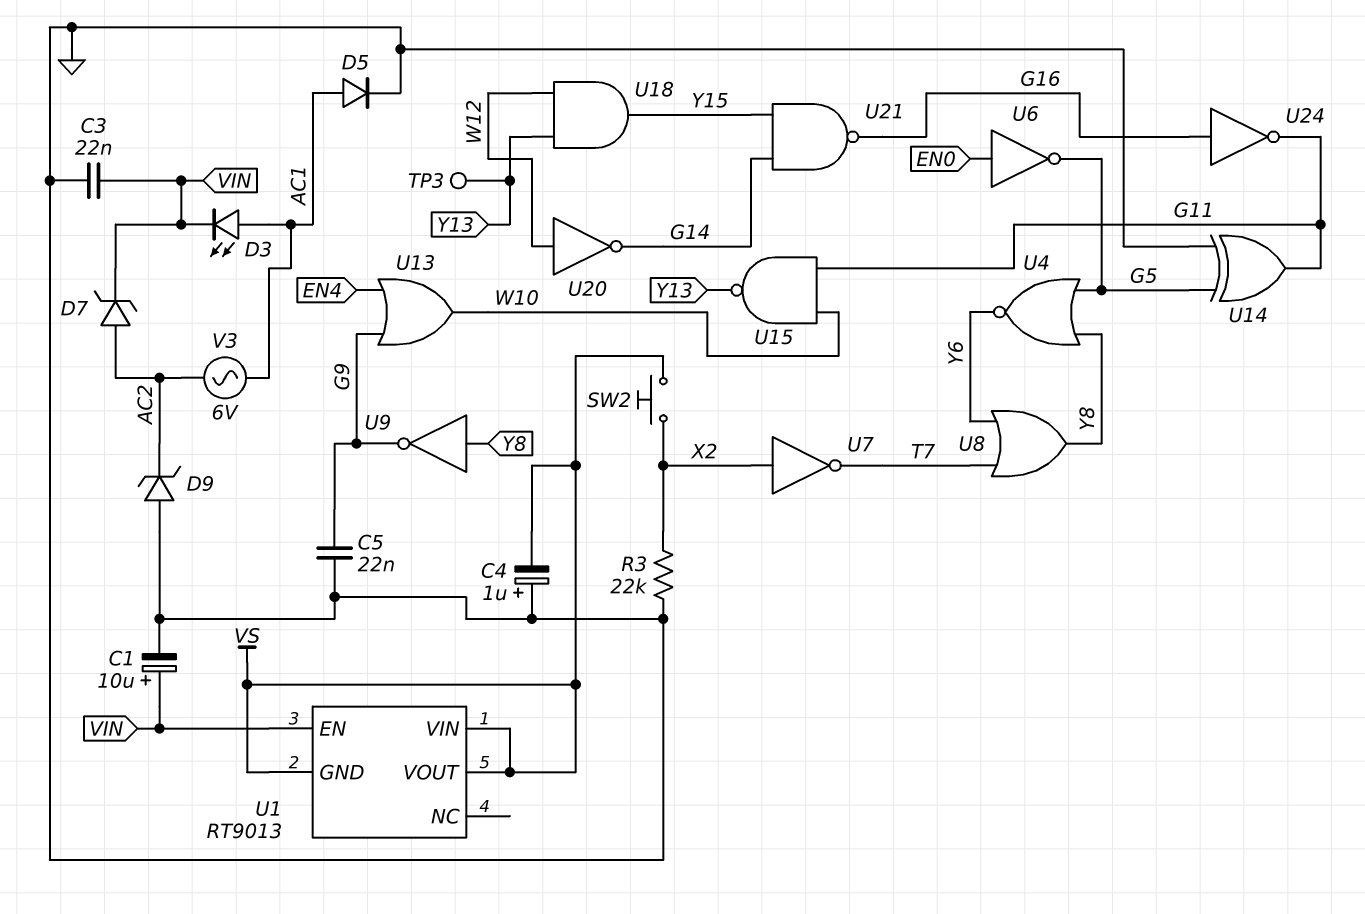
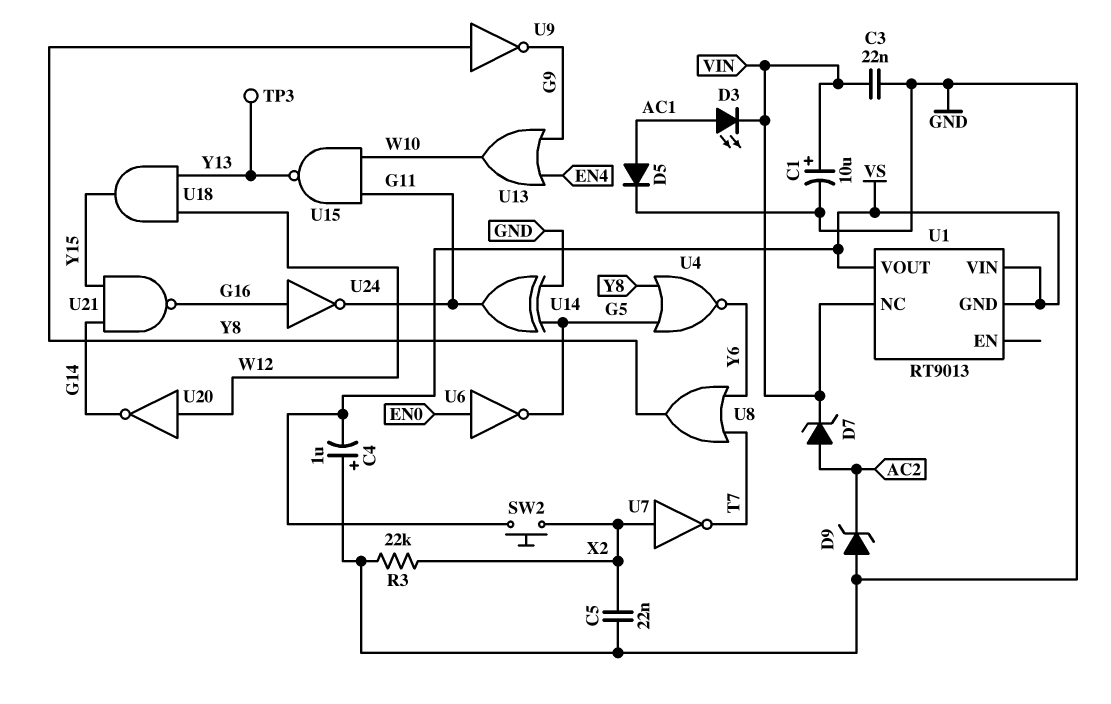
C5: 22nF (G9, GND) -> 22nF (GND, X2)
U1 pin EN: VIN -> none
U1 pin NC: none -> VIN
V3: AC 6V (AC1, AC2) -> none

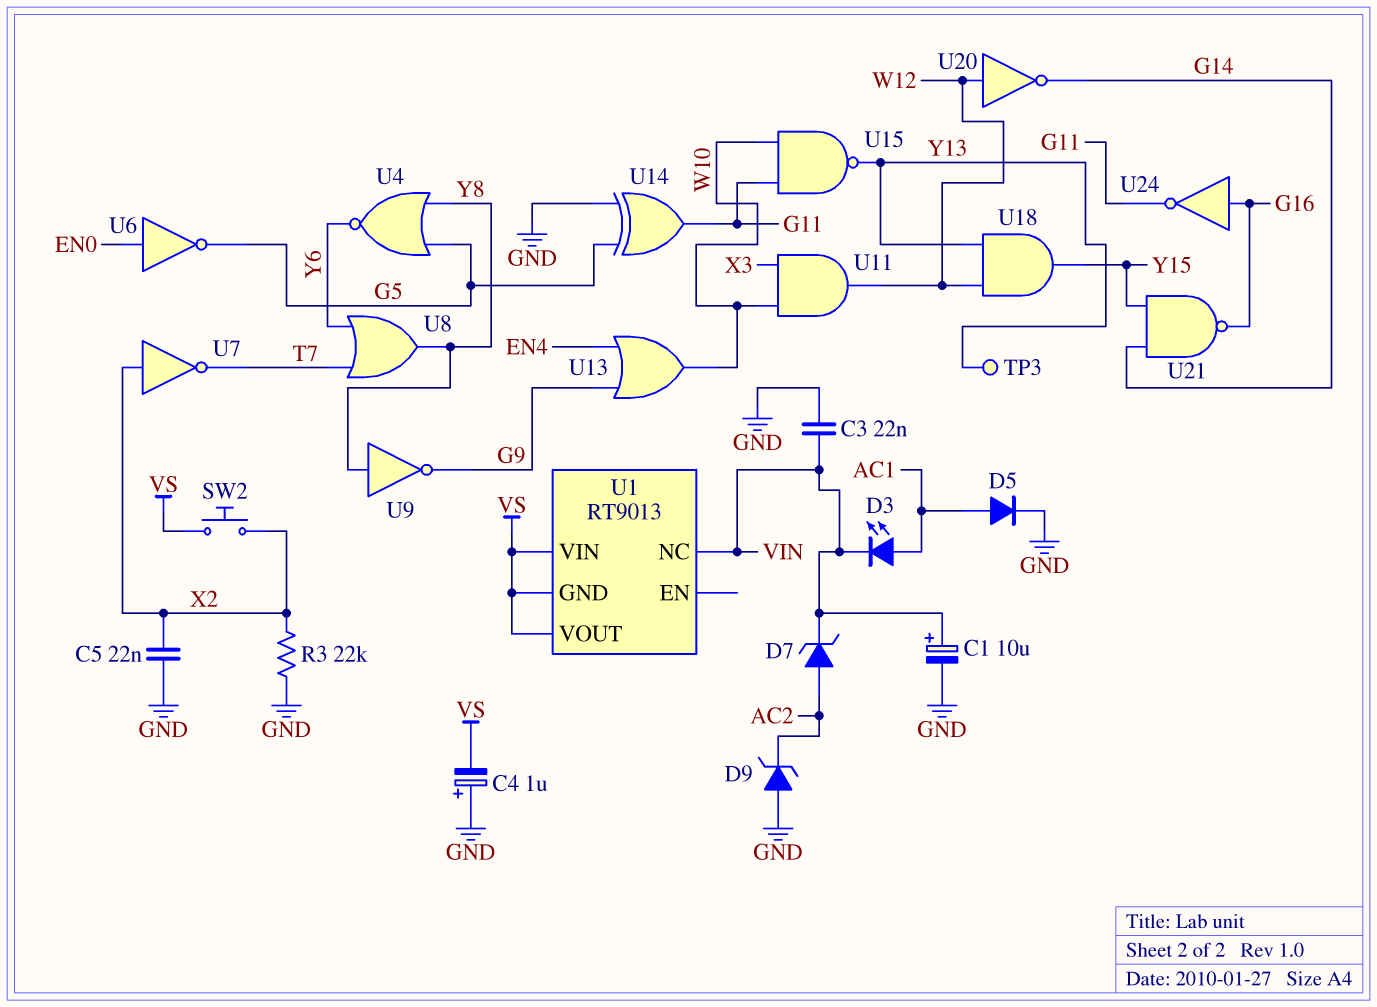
U11: none -> AND (in W10, in X3, out W12)

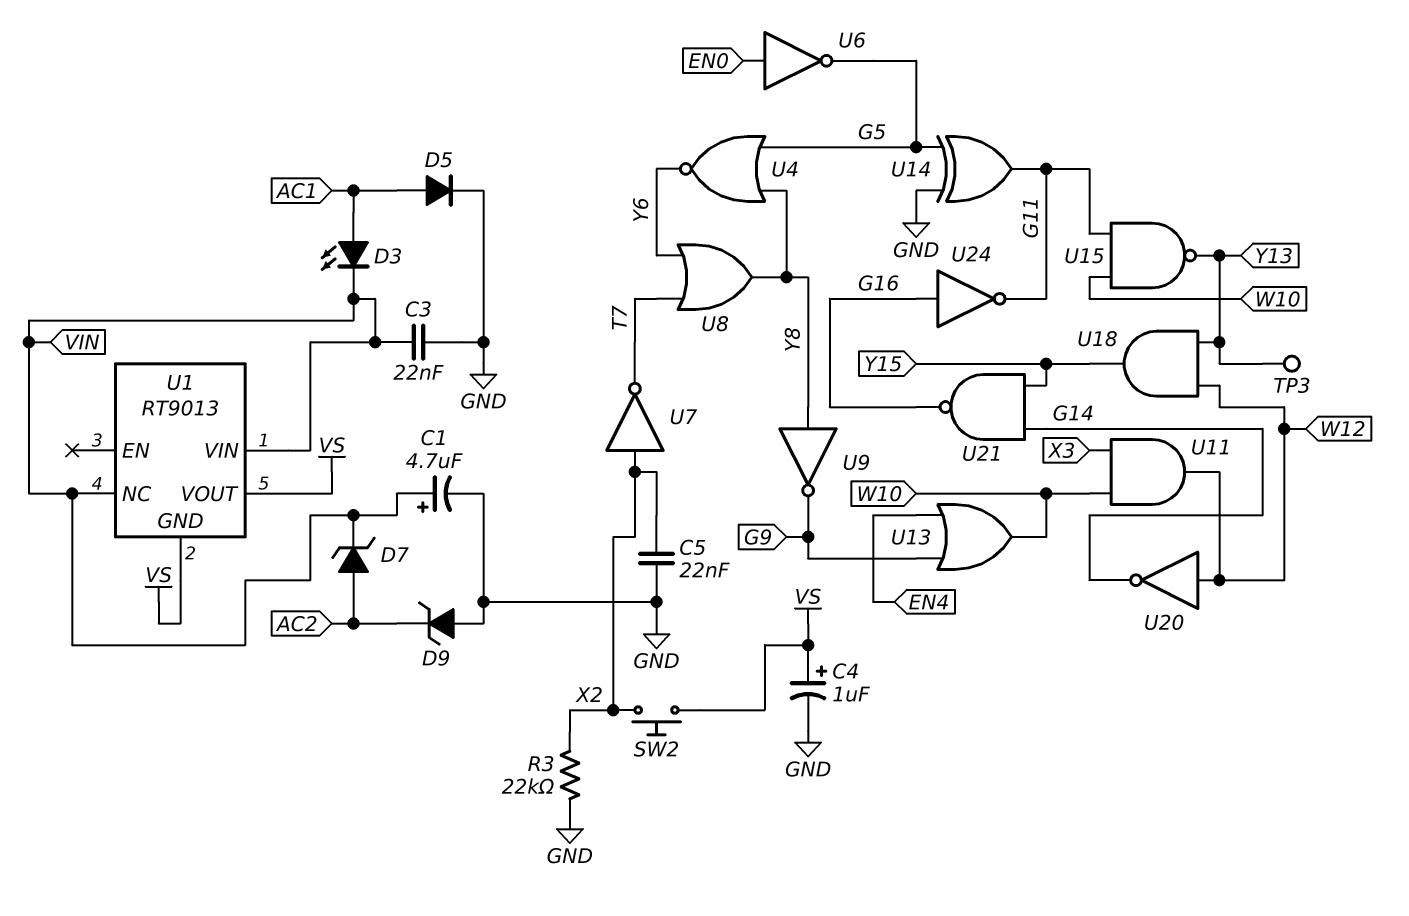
C1: 10uF (plus VIN, minus GND) -> 4.7uF (plus VIN, minus GND)
C4: 1uF (plus GND, minus VS) -> 1uF (plus VS, minus GND)
U1 pin VIN: VS -> VIN

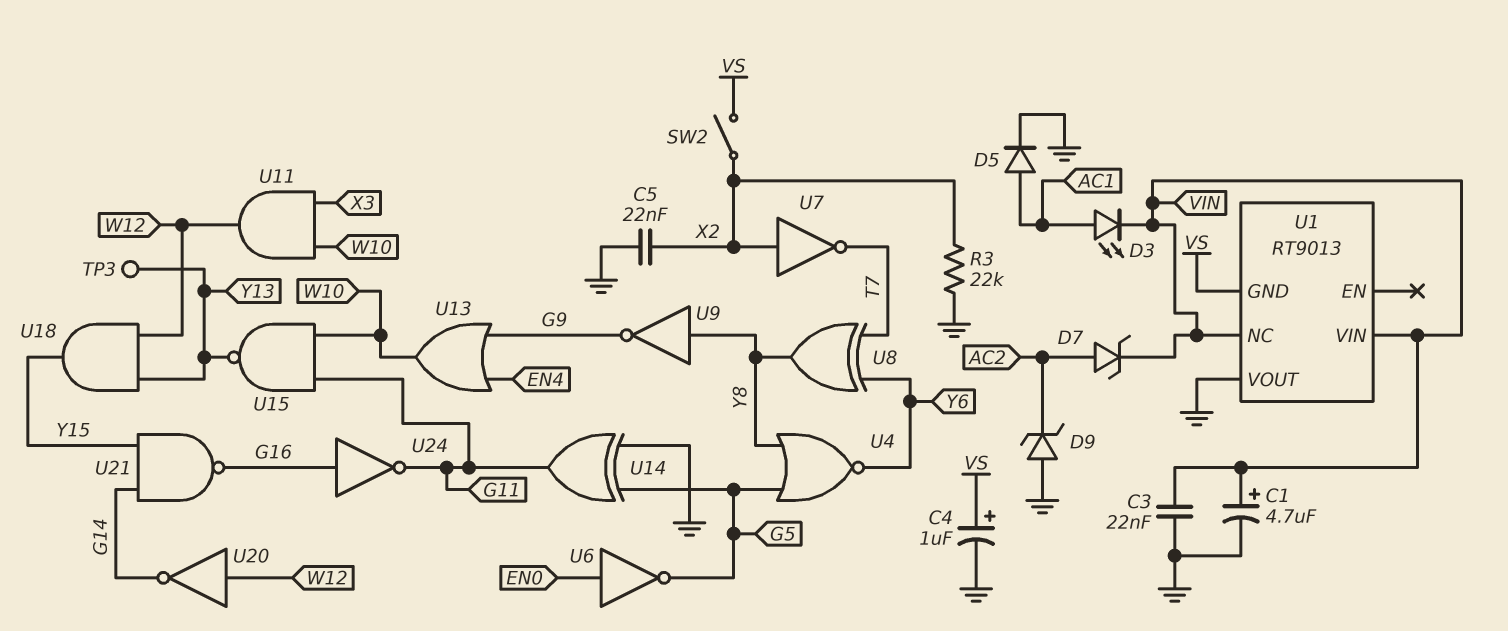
SW2: button (VS, X2) -> switch (VS, X2)
U1 pin VOUT: VS -> GND
U8: OR (in T7, in Y6, out Y8) -> XOR (in T7, in Y6, out Y8)

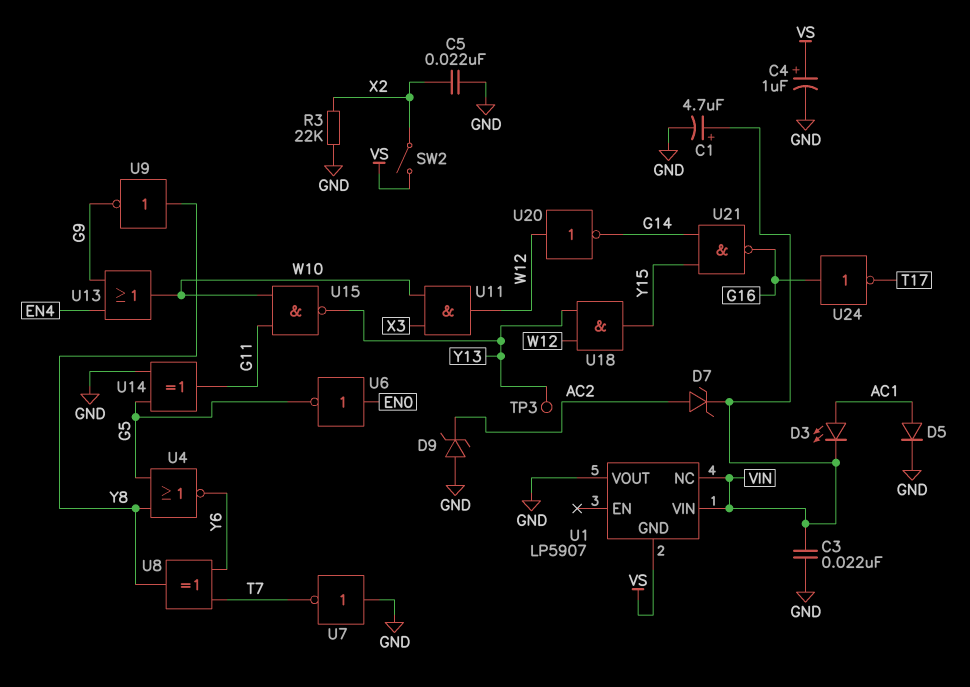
U1: RT9013 -> LP5907
U7: NOT (in X2, out T7) -> NOT (in GND, out T7)
U24: NOT (in G16, out G11) -> NOT (in G16, out T17)

